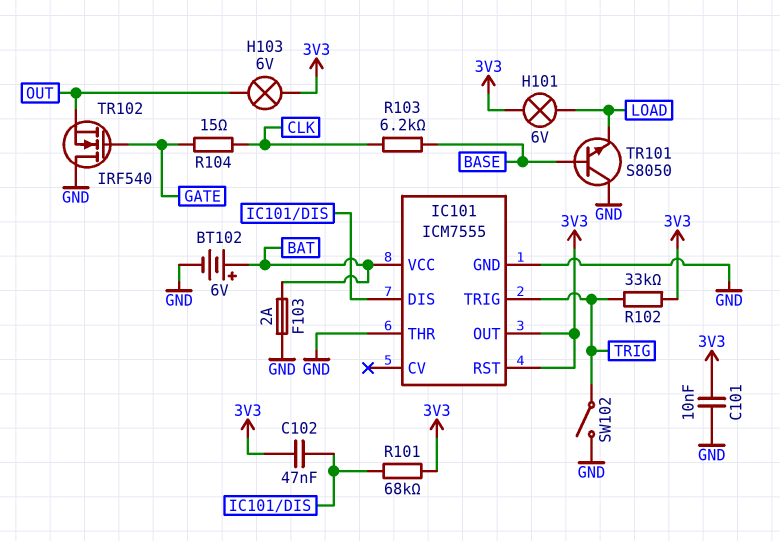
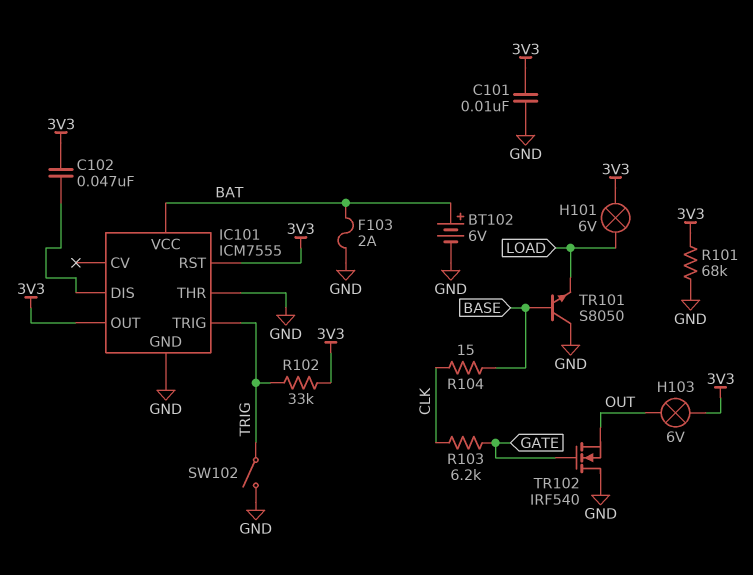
R101: 68k (3V3, IC101/DIS) -> 68k (3V3, GND)
R103: 6.2k (BASE, CLK) -> 6.2k (CLK, GATE)
R104: 15 (CLK, GATE) -> 15 (BASE, CLK)

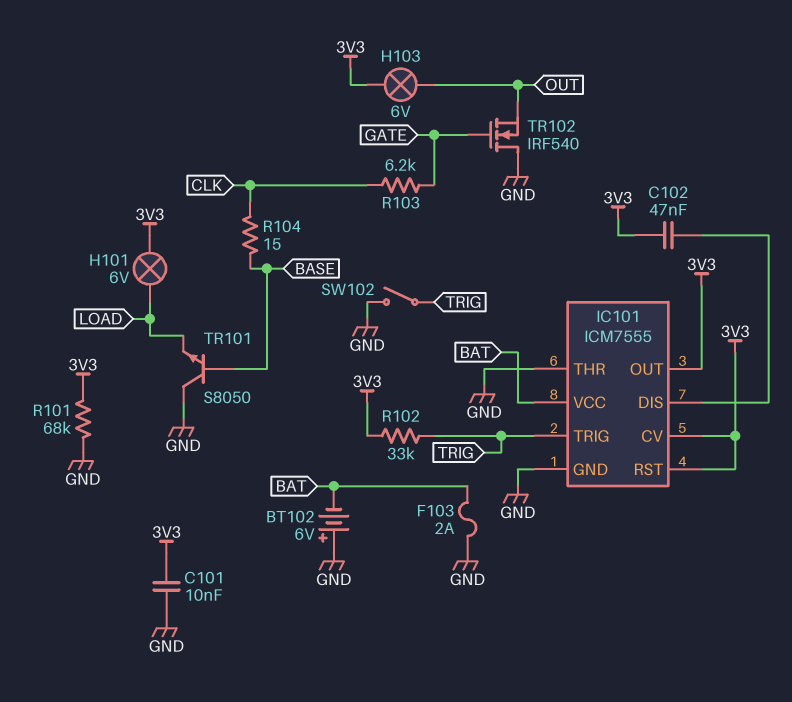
BT102: 6V (plus BAT, minus GND) -> 6V (plus GND, minus BAT)
IC101 pin CV: none -> 3V3

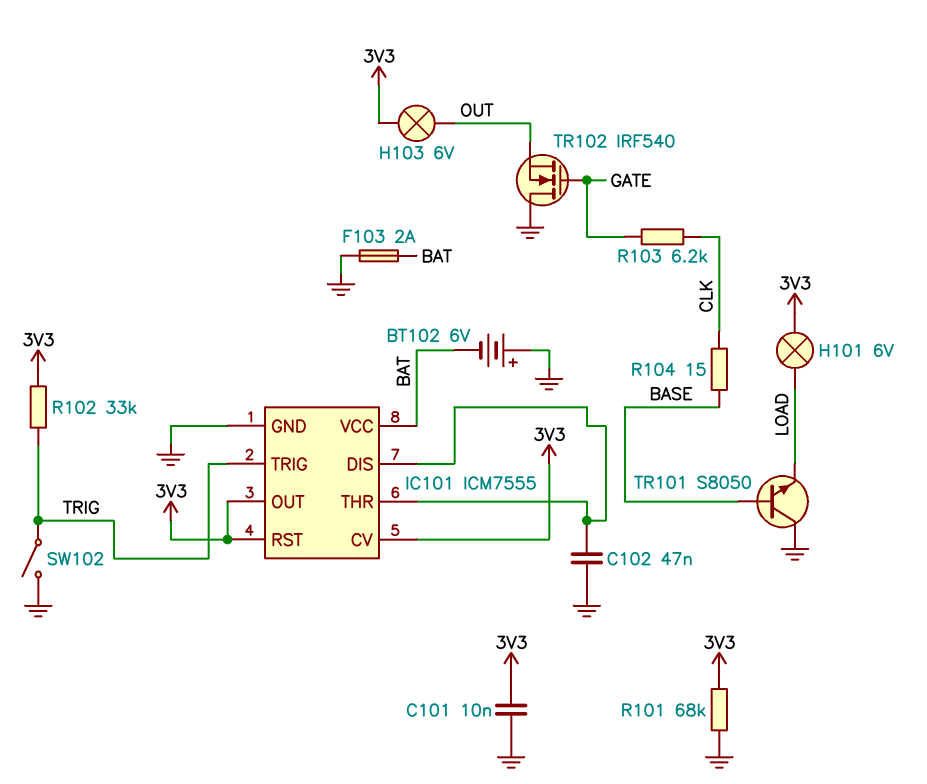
C102: 47nF (3V3, IC101/DIS) -> 47nF (GND, IC101/DIS)
IC101 pin THR: GND -> IC101/DIS

